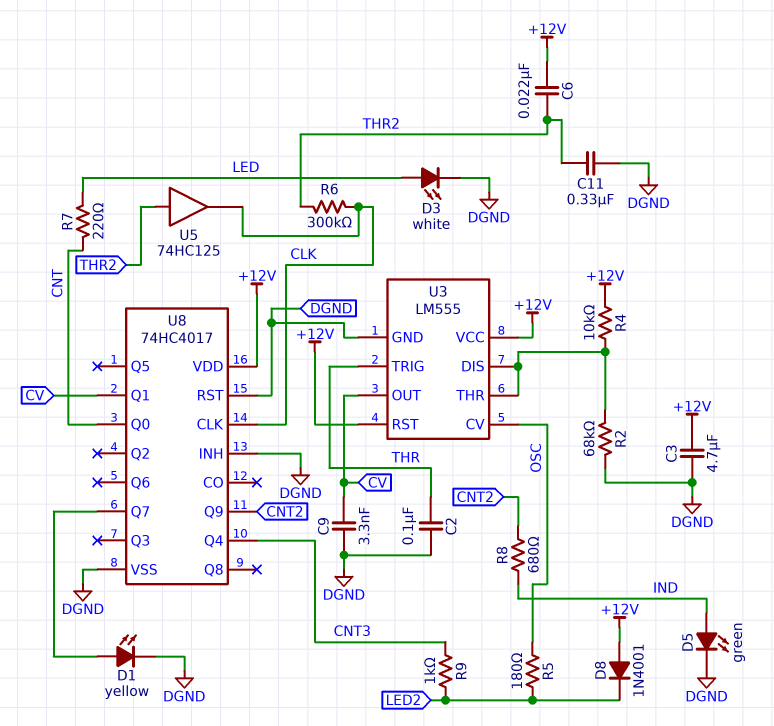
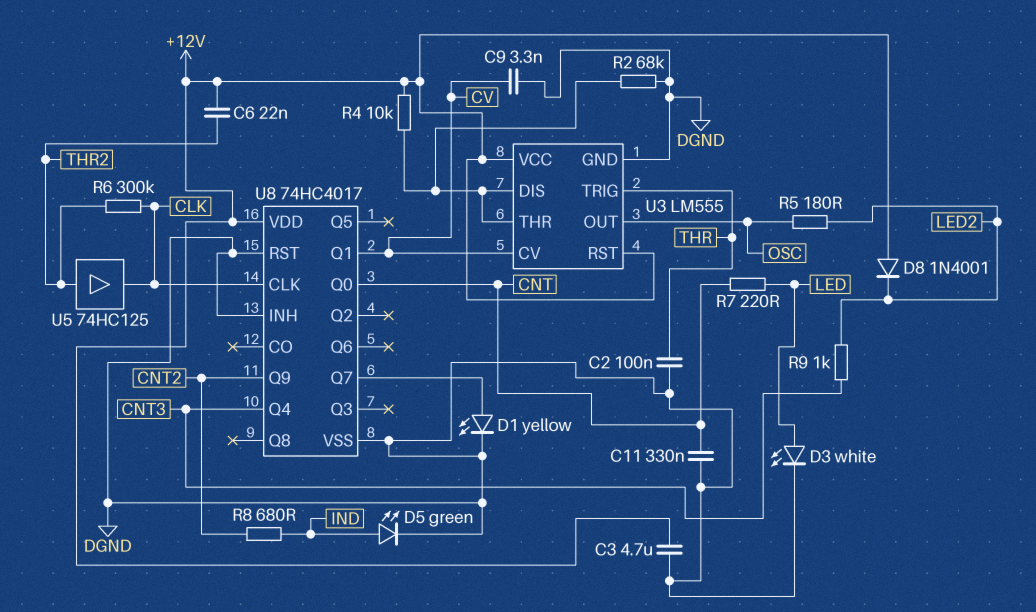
C11: 330nF (DGND, THR2) -> 330nF (CNT, DGND)
U3 pin CV: OSC -> CV
U3 pin OUT: CV -> OSC

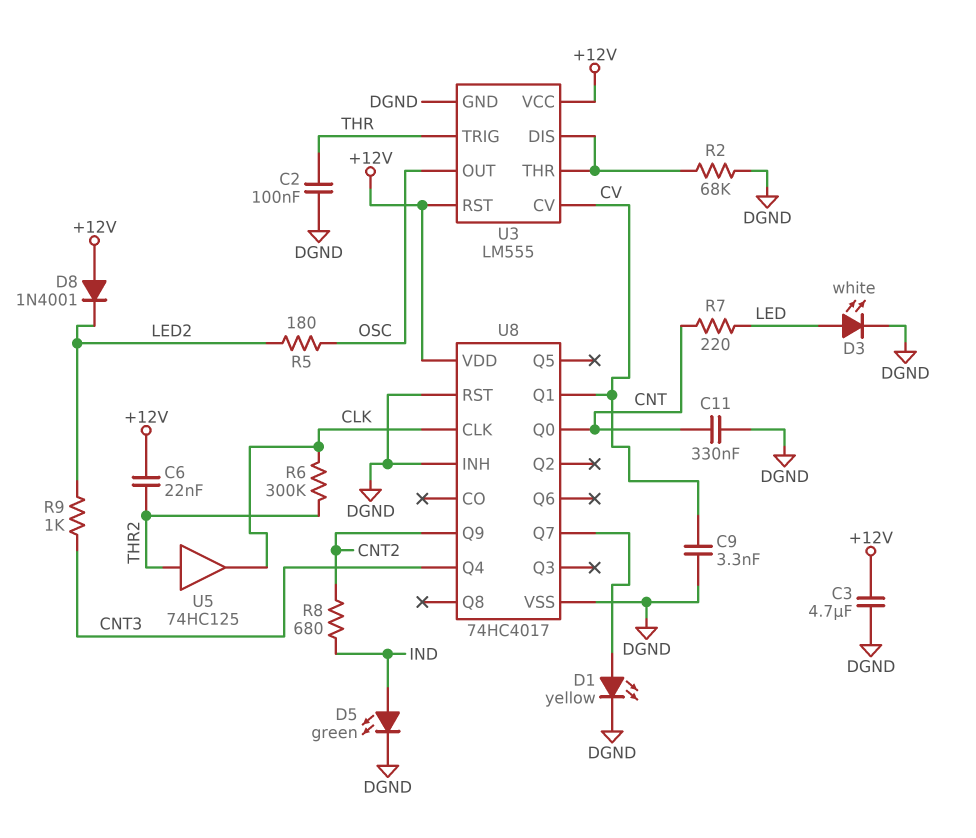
R4: 10k (+12V, U3/DIS) -> none

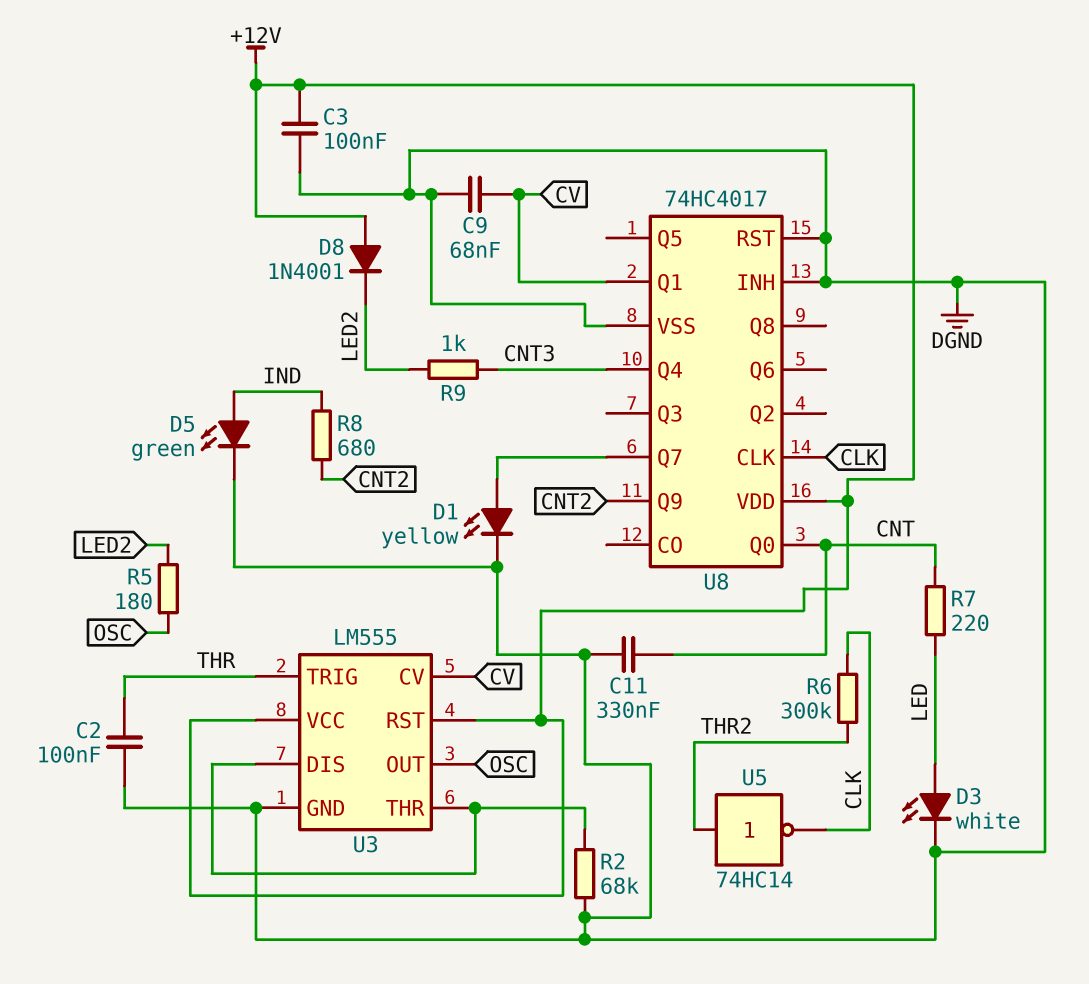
C3: 4.7uF (+12V, DGND) -> 100nF (+12V, DGND)
C6: 22nF (+12V, THR2) -> none
C9: 3.3nF (CV, DGND) -> 68nF (CV, DGND)
U5: buffer 74HC125 (in THR2, out CLK) -> NOT 74HC14 (in THR2, out CLK)

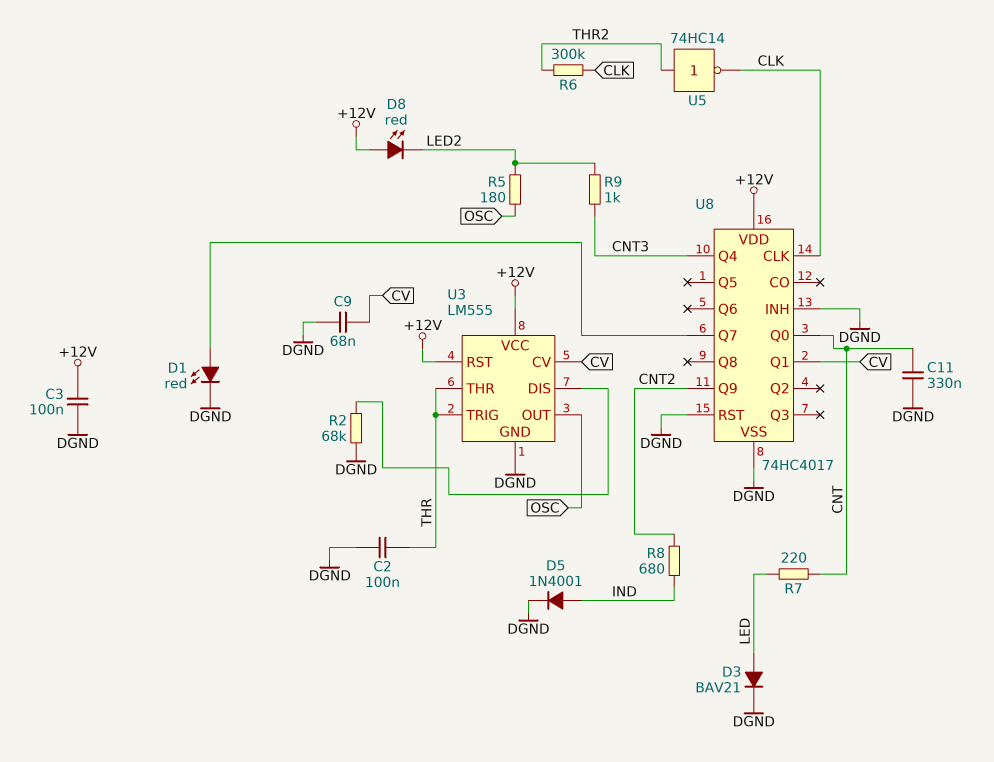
D1: LED yellow (A U8/Q7, K DGND) -> LED red (A U8/Q7, K DGND)
D3: LED white (A LED, K DGND) -> diode BAV21 (A LED, K DGND)
D5: LED green (A IND, K DGND) -> diode 1N4001 (A IND, K DGND)
D8: diode 1N4001 (A +12V, K LED2) -> LED red (A +12V, K LED2)
U3 pin THR: U3/DIS -> THR

